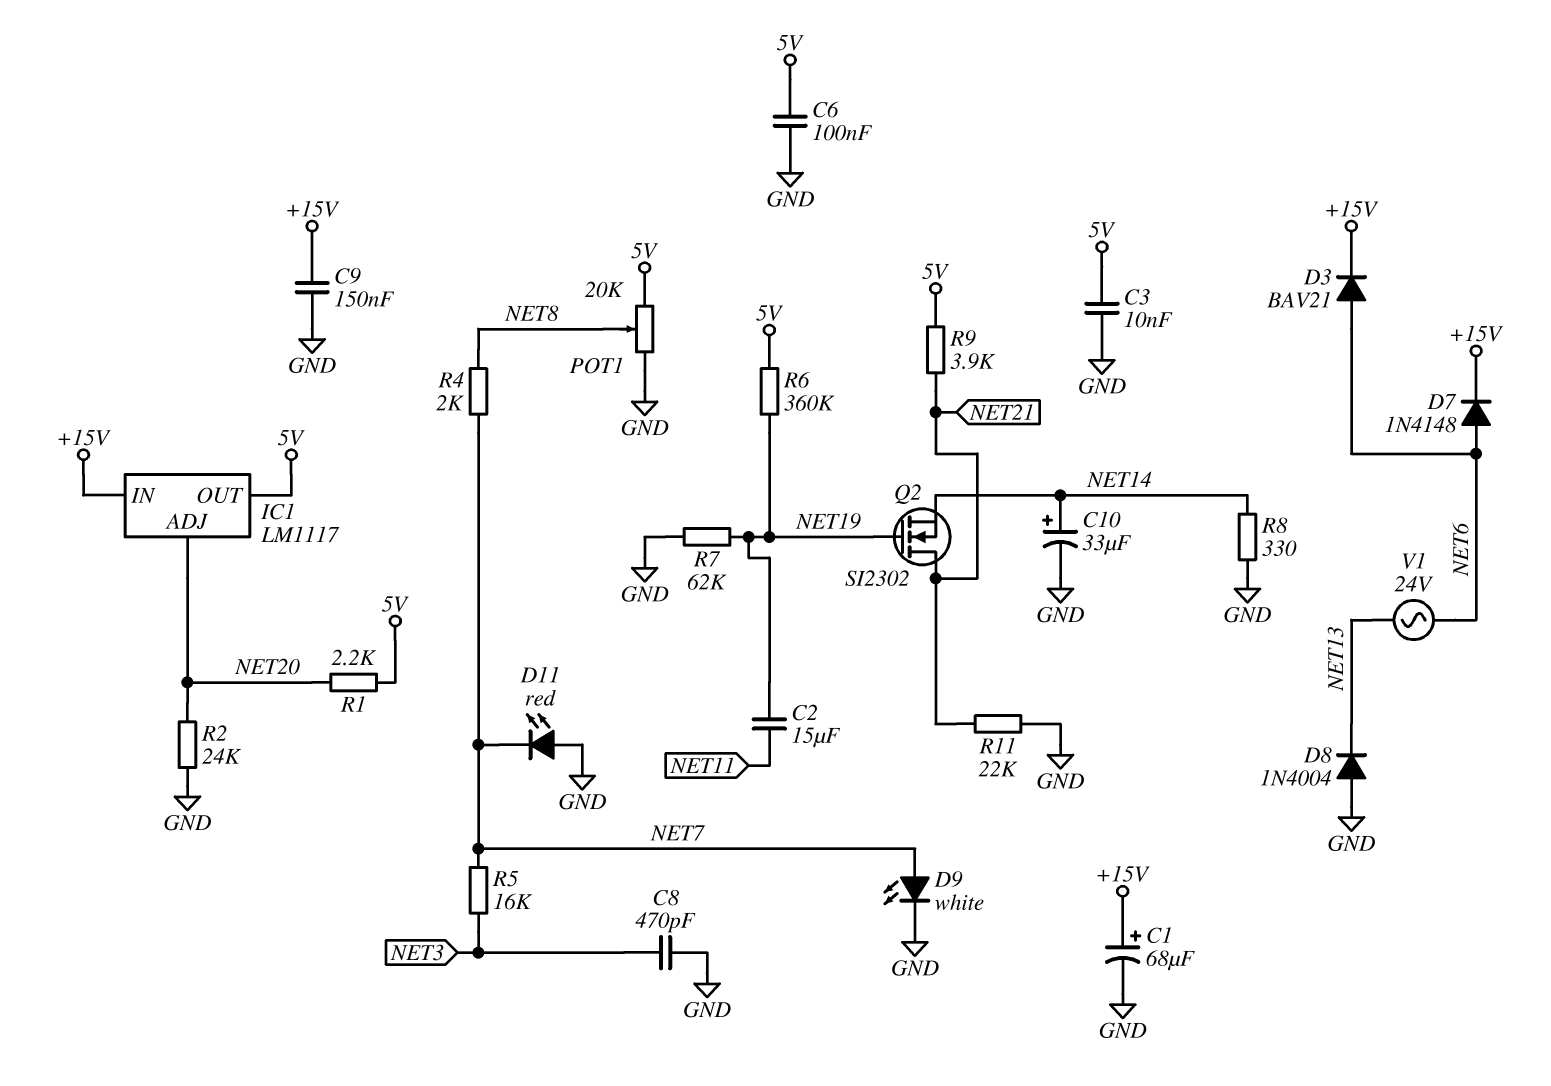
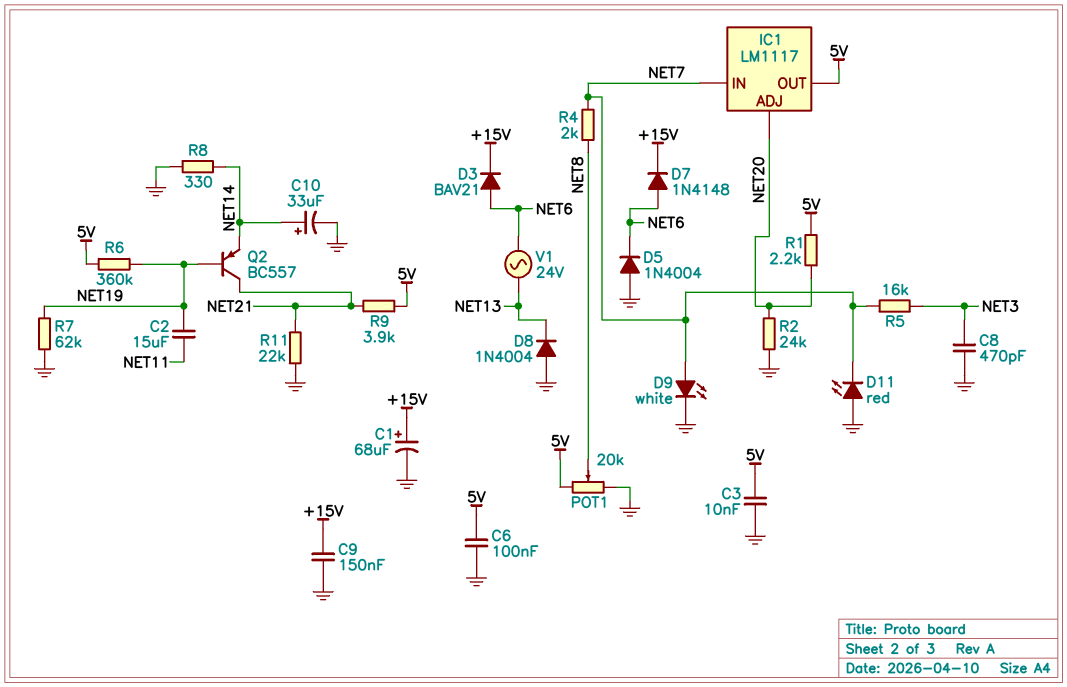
D5: none -> diode 1N4004 (A GND, K NET6)
IC1 pin IN: +15V -> NET7
Q2: NMOS SI2302 (G NET19, D NET21, S NET14) -> PNP BC557 (B NET19, C NET21, E NET14)

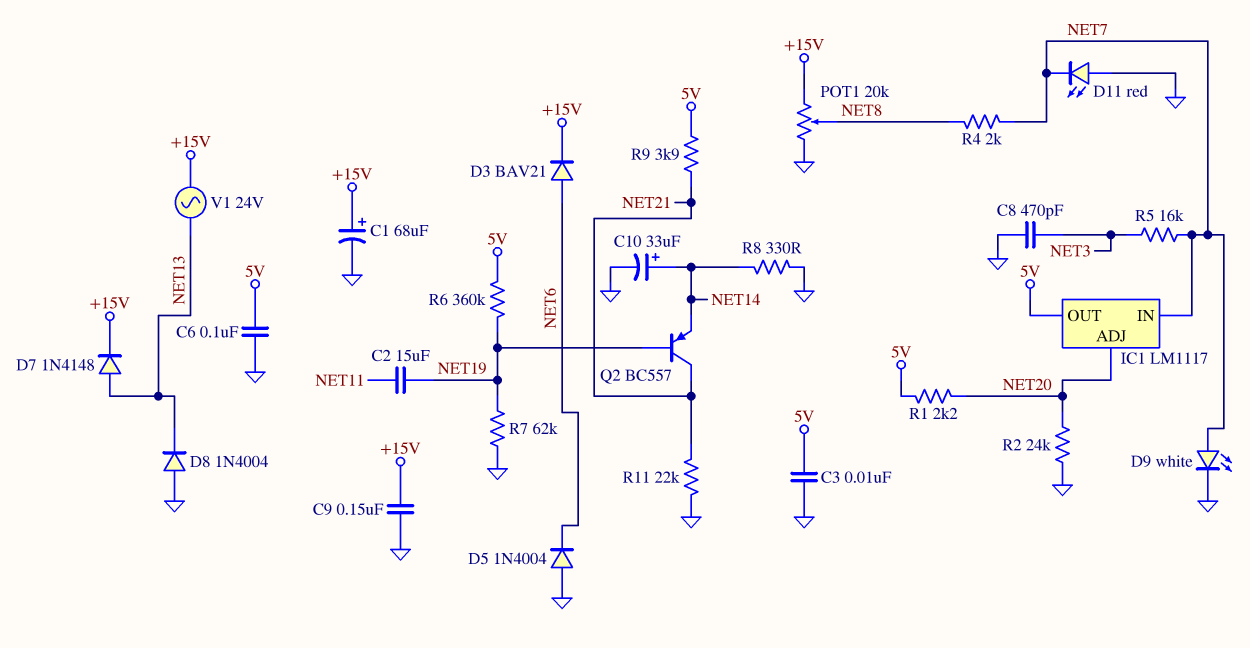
D7: diode 1N4148 (A NET6, K +15V) -> diode 1N4148 (A NET13, K +15V)
POT1: 20k (5V, GND, wiper NET8) -> 20k (+15V, GND, wiper NET8)
V1: AC 24V (NET6, NET13) -> AC 24V (+15V, NET13)

